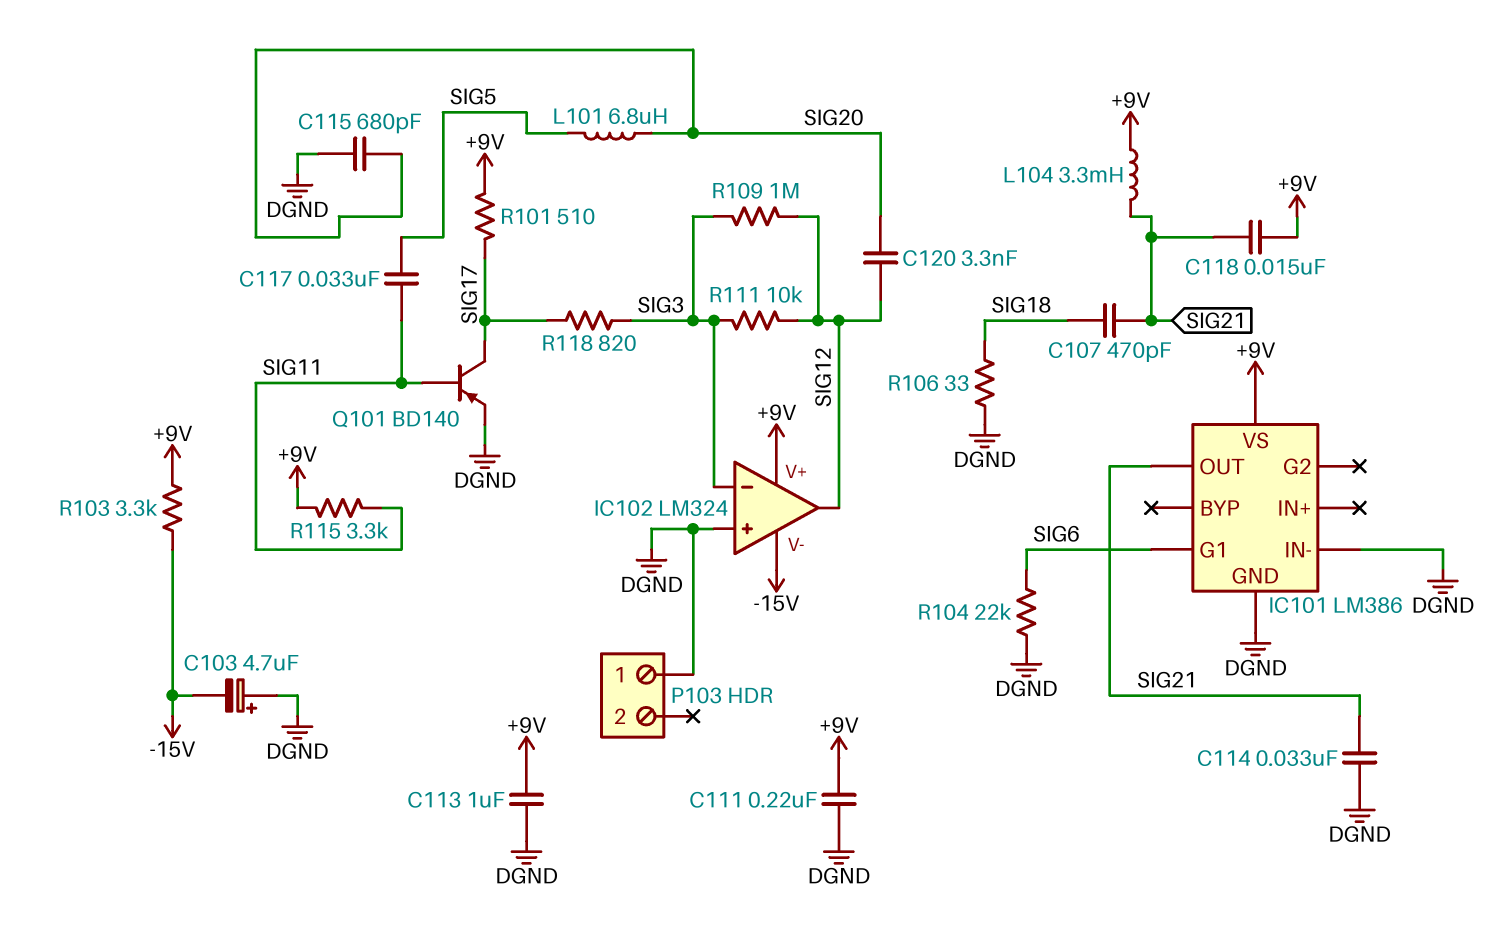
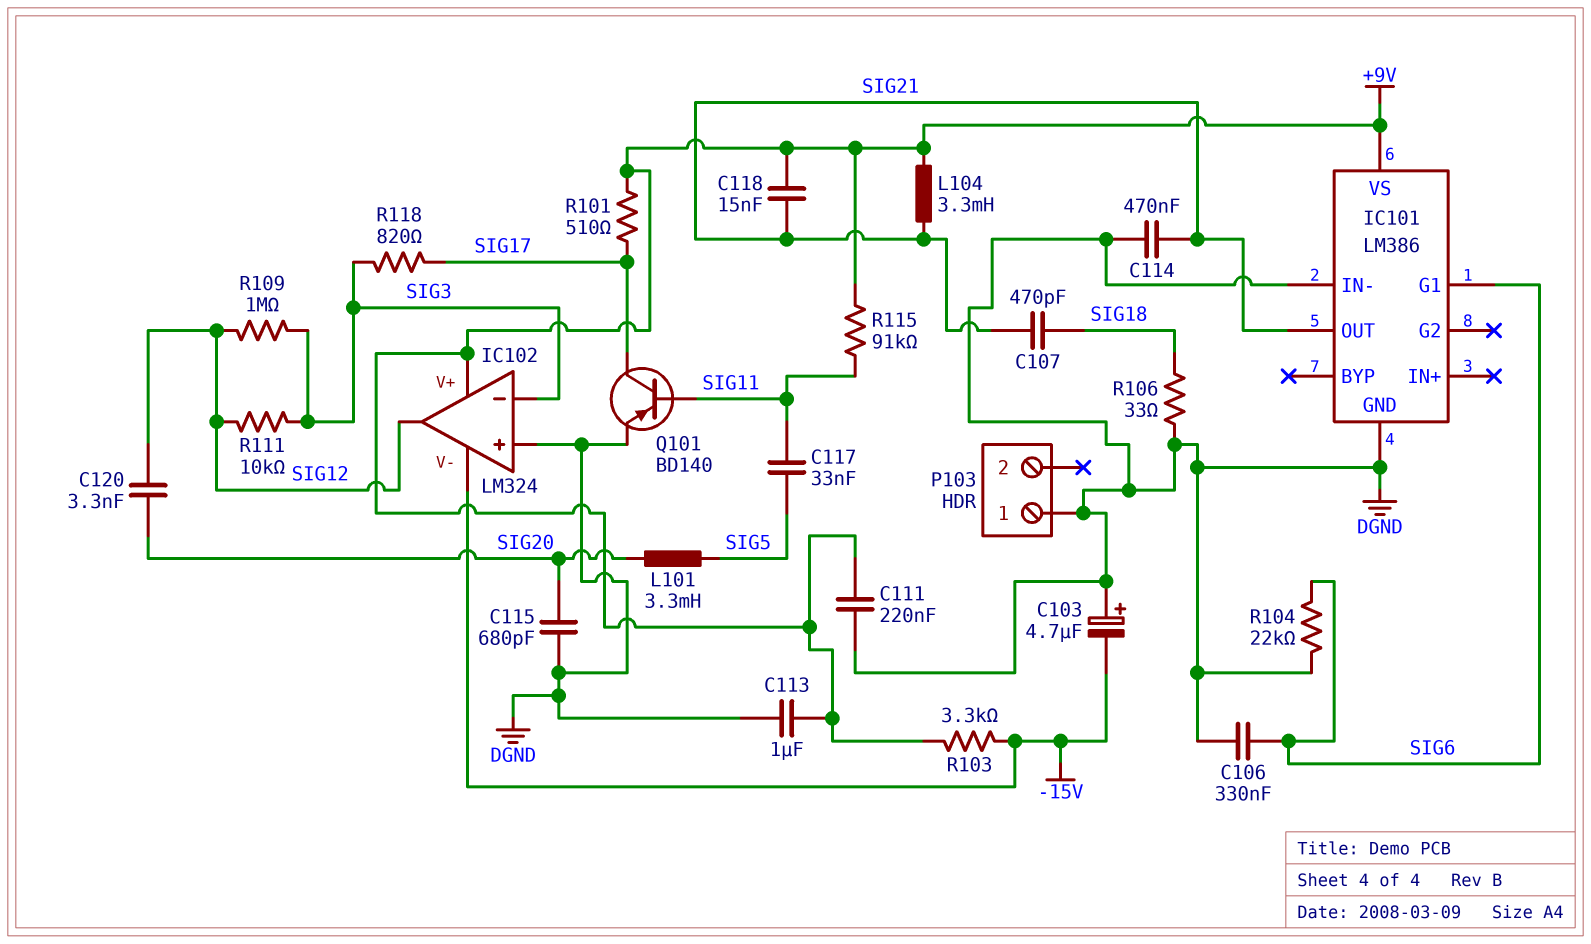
C106: none -> 330nF (DGND, SIG6)
C114: 33nF (DGND, SIG21) -> 470nF (DGND, SIG21)
L101: 6.8uH (SIG5, SIG20) -> 3.3mH (SIG5, SIG20)
R115: 3.3k (+9V, SIG11) -> 91k (+9V, SIG11)

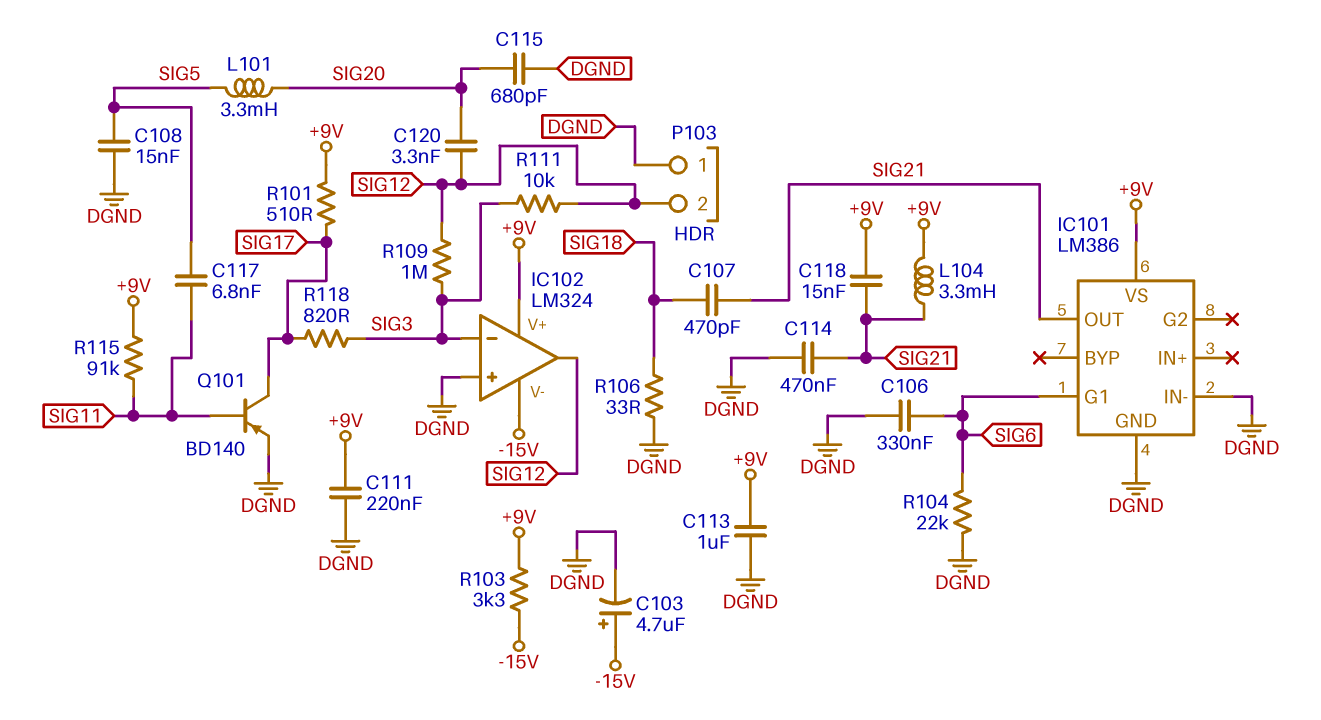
C103: 4.7uF (plus DGND, minus -15V) -> 4.7uF (plus -15V, minus DGND)
C108: none -> 15nF (DGND, SIG5)
C117: 33nF (SIG5, SIG11) -> 6.8nF (SIG5, SIG11)
P103 pin 2: none -> SIG12

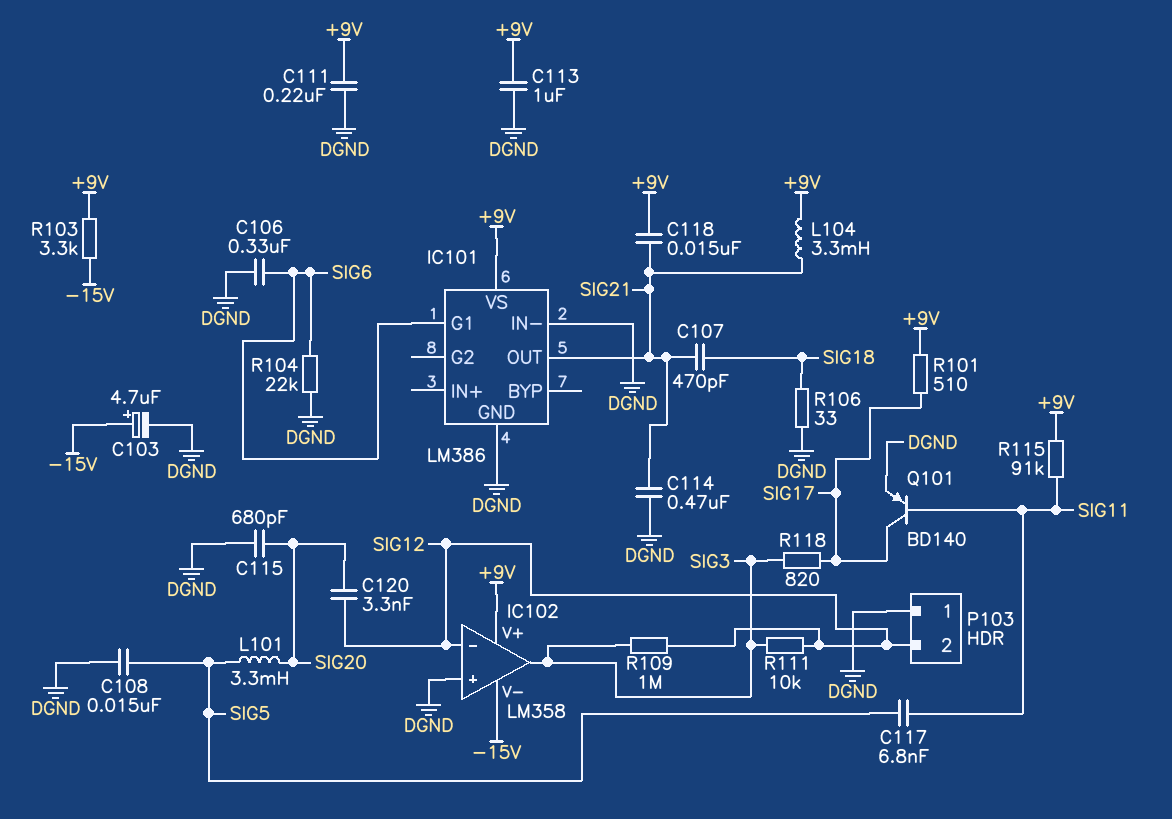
IC102: LM324 -> LM358
IC102 pin in-: SIG3 -> SIG12
IC102 pin out: SIG12 -> SIG3

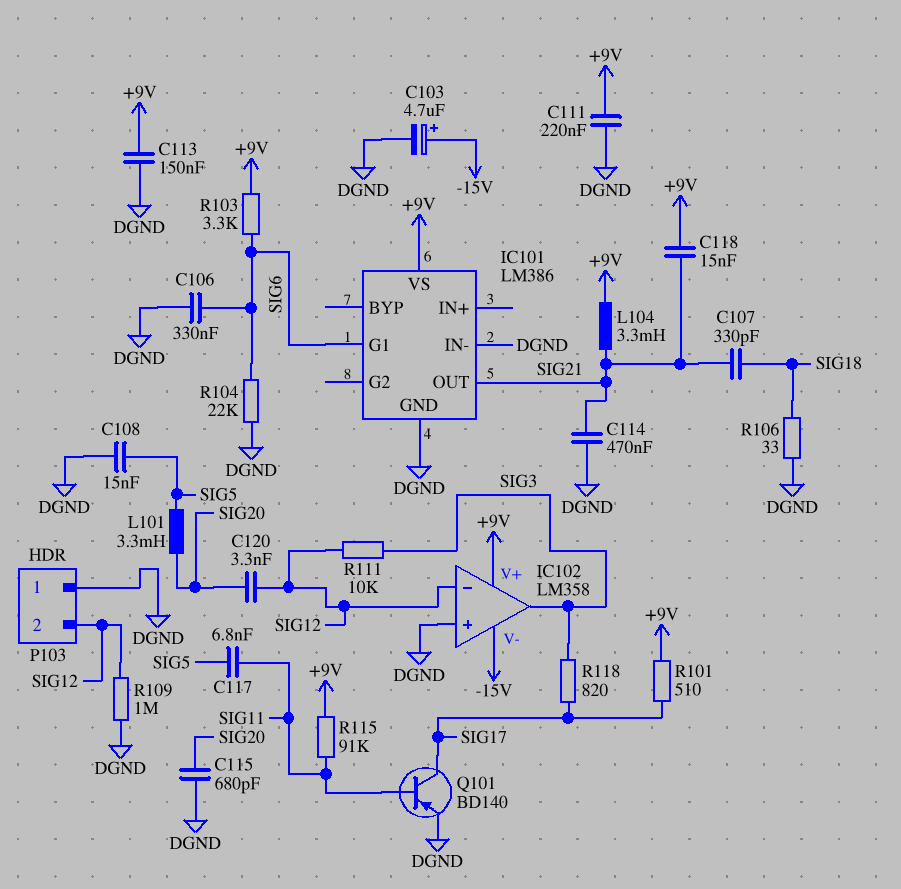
C107: 470pF (SIG18, SIG21) -> 330pF (SIG18, SIG21)
C113: 1uF (+9V, DGND) -> 150nF (+9V, DGND)
R103: 3.3k (+9V, -15V) -> 3.3k (+9V, SIG6)
R109: 1M (SIG3, SIG12) -> 1M (DGND, SIG12)

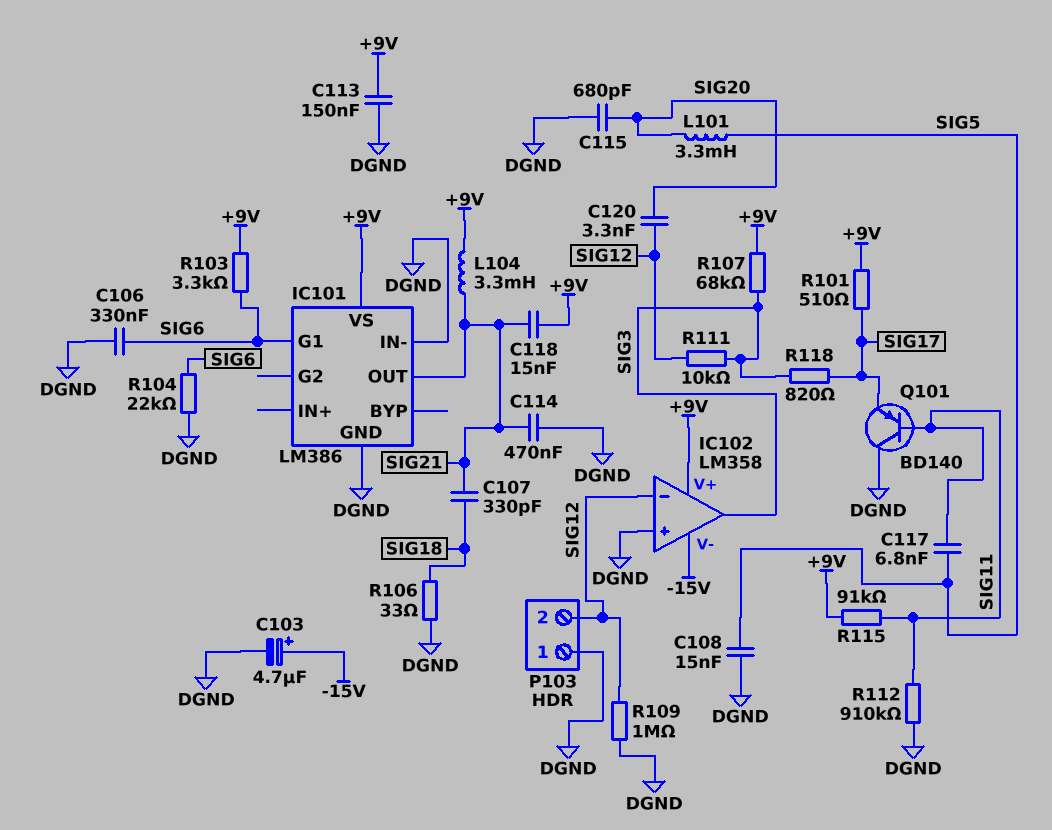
C111: 220nF (+9V, DGND) -> none
Q101: PNP BD140 (B SIG11, C SIG17, E DGND) -> PNP BD140 (B SIG11, C DGND, E SIG17)
R107: none -> 68k (+9V, SIG3)
R112: none -> 910k (DGND, SIG11)

